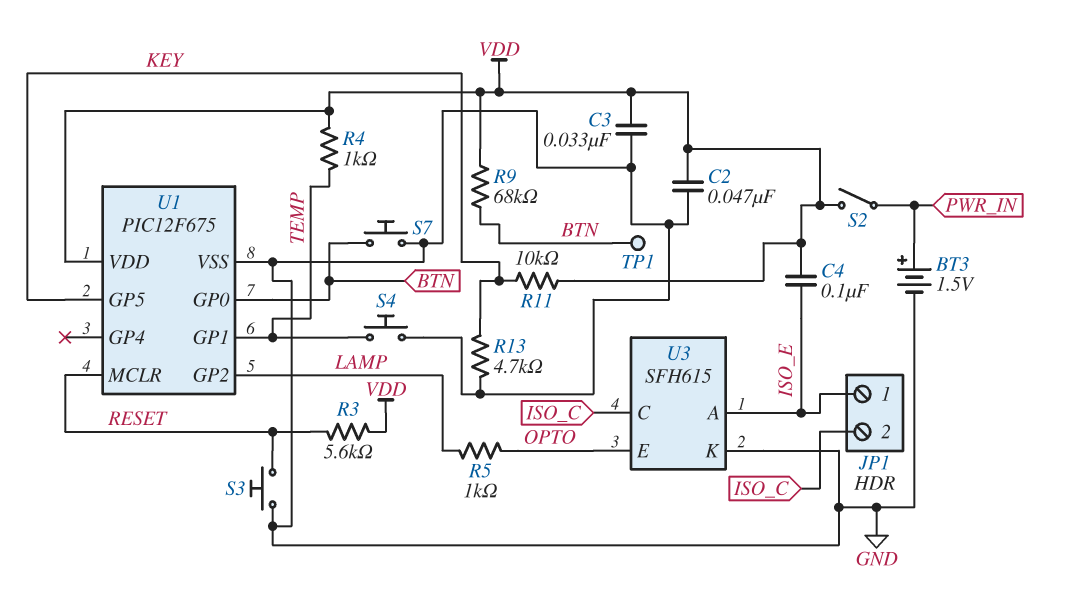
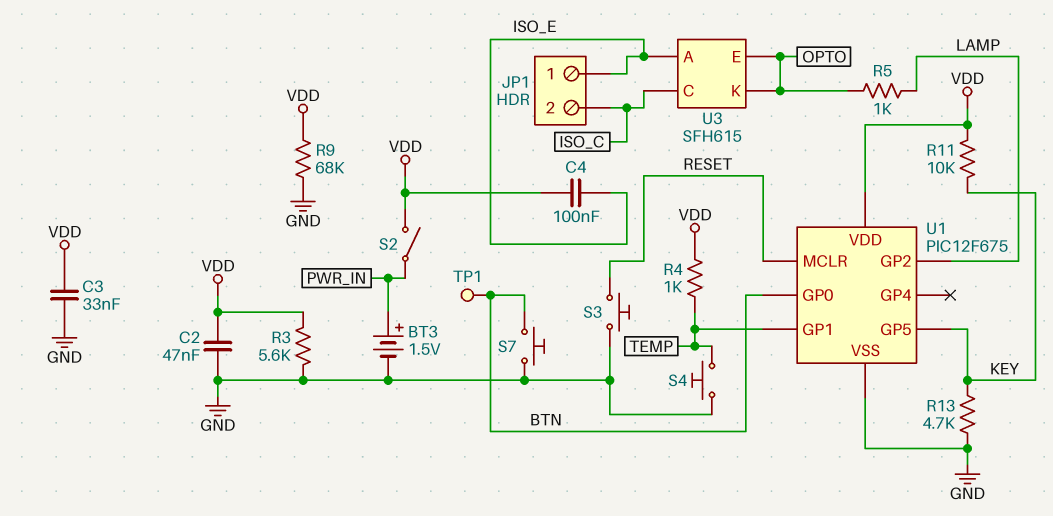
R3: 5.6k (RESET, VDD) -> 5.6k (GND, VDD)
R9: 68k (BTN, VDD) -> 68k (GND, VDD)
U3 pin K: GND -> OPTO

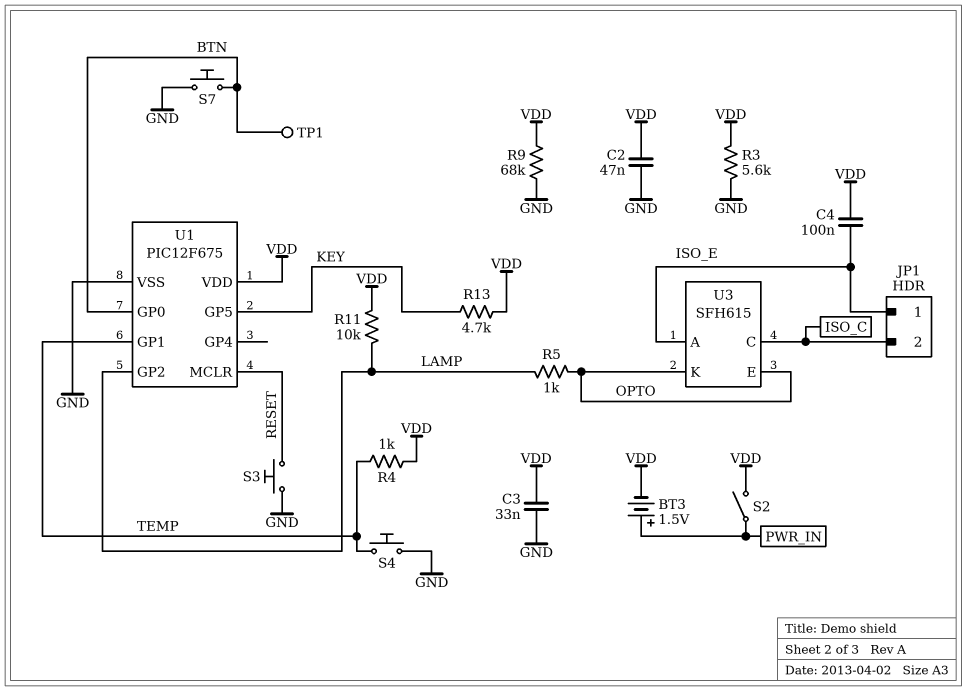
BT3: 1.5V (plus PWR_IN, minus GND) -> 1.5V (plus PWR_IN, minus VDD)
R11: 10k (KEY, VDD) -> 10k (LAMP, VDD)
R13: 4.7k (GND, KEY) -> 4.7k (KEY, VDD)

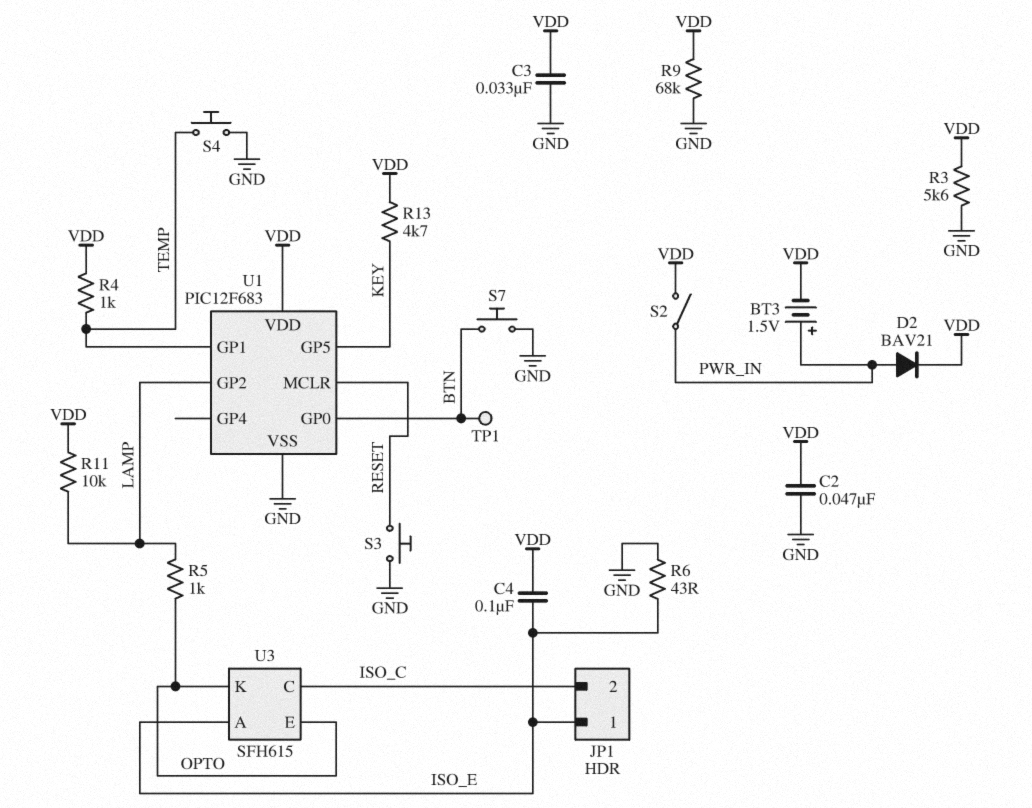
D2: none -> diode BAV21 (A PWR_IN, K VDD)
R6: none -> 43 (GND, ISO_E)
U1: PIC12F675 -> PIC12F683

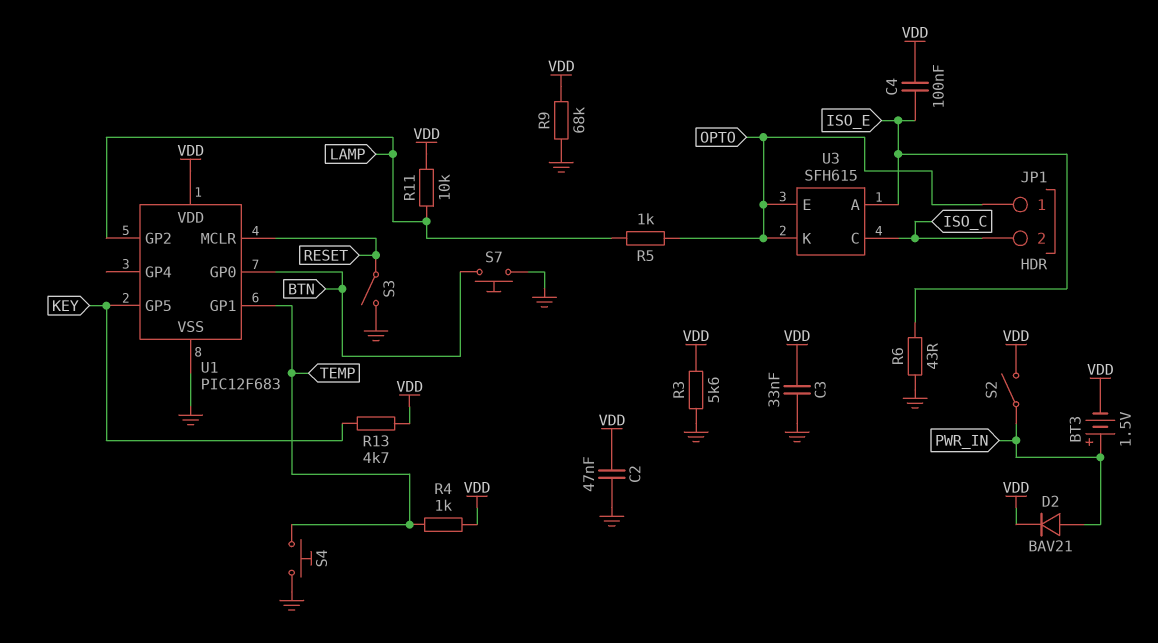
JP1 pin 1: ISO_E -> OPTO
S3: button (GND, RESET) -> switch (GND, RESET)
TP1: test point (BTN) -> none

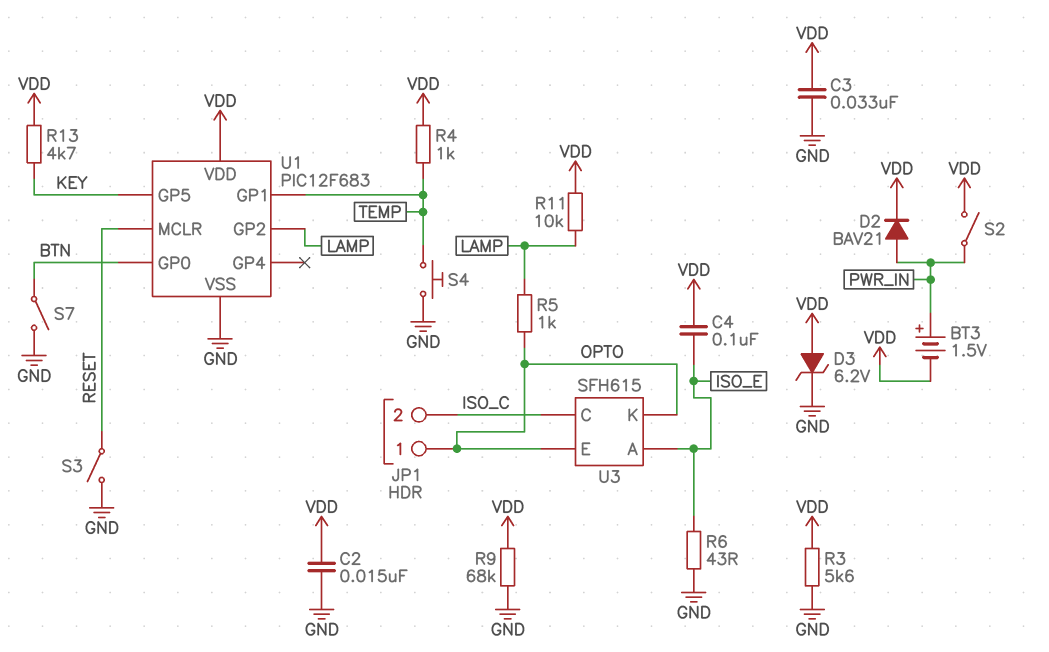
C2: 47nF (GND, VDD) -> 15nF (GND, VDD)
D3: none -> zener 6.2V (A VDD, K GND)
S7: button (BTN, GND) -> switch (BTN, GND)

